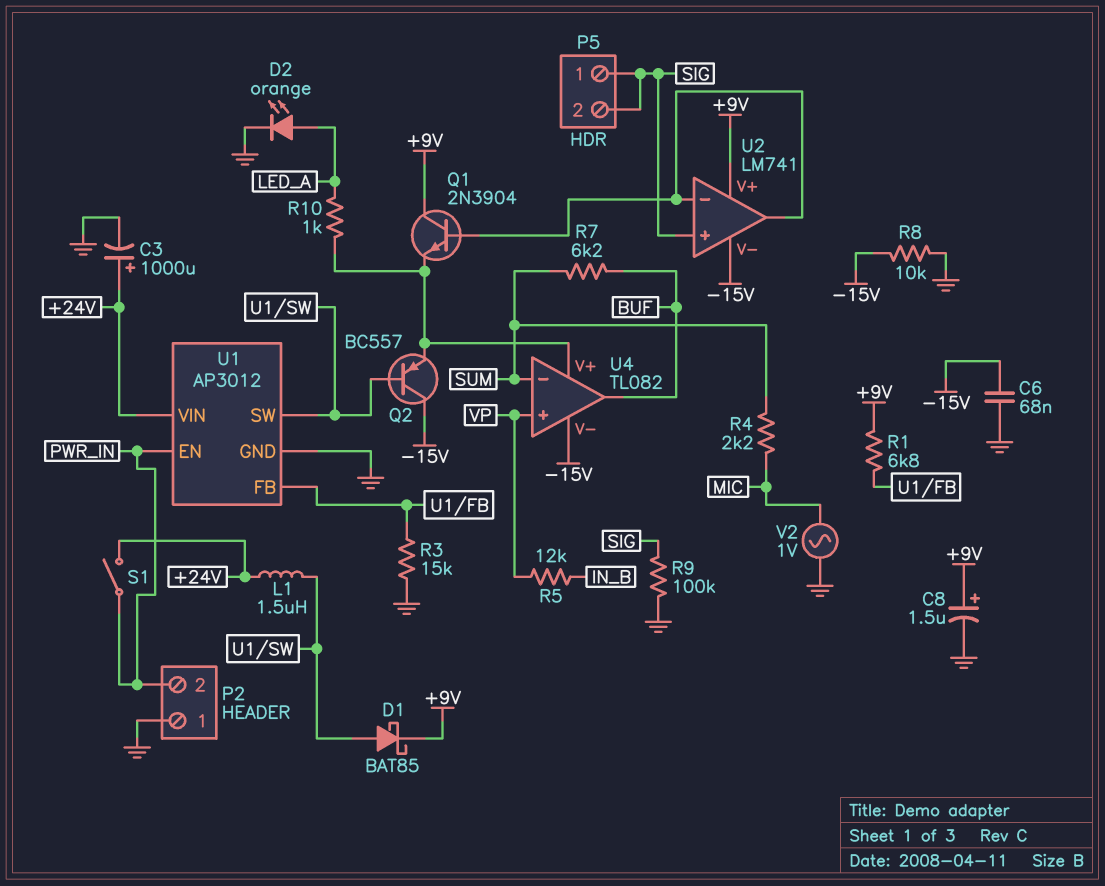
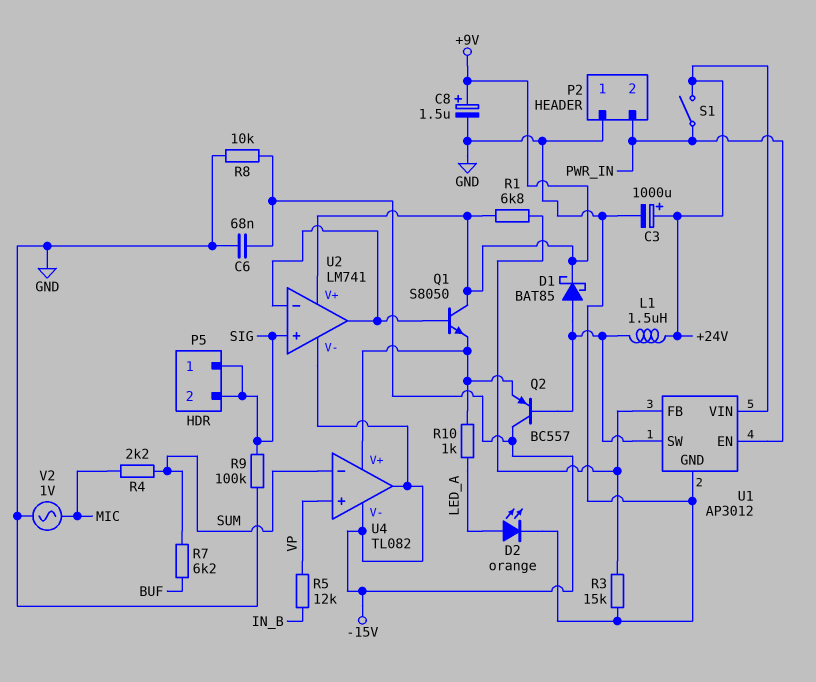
Q1: NPN 2N3904 (B U2/in-, C +9V, E U4/V+) -> NPN S8050 (B U2/in-, C +9V, E U4/V+)
U4 pin out: BUF -> -15V

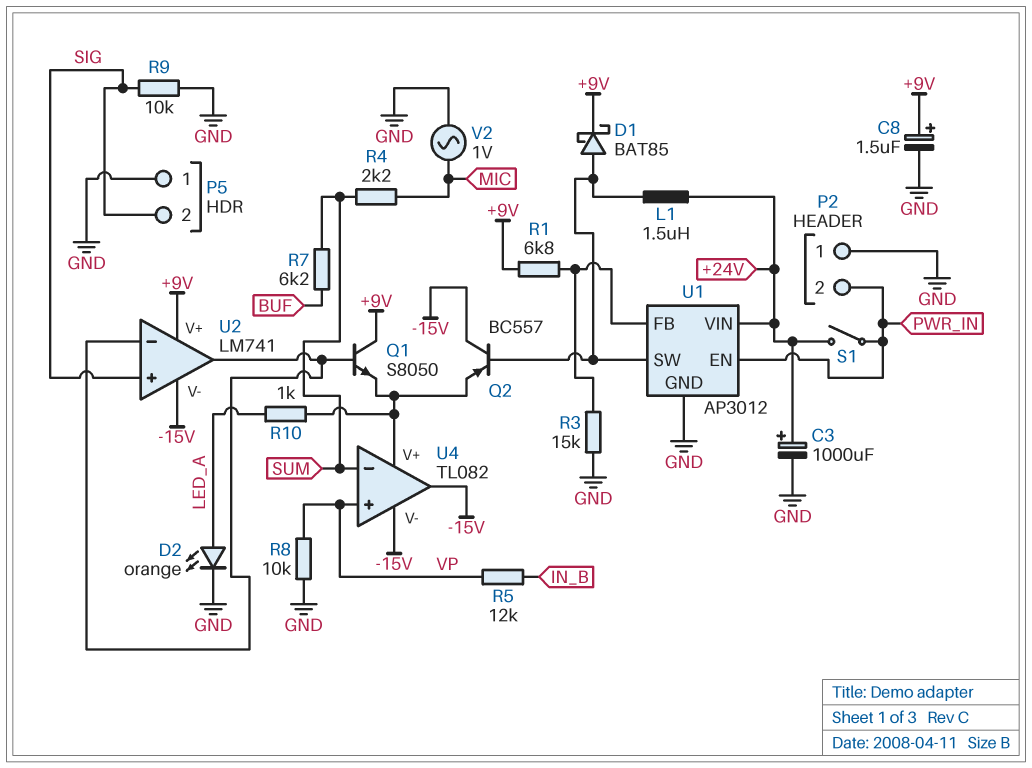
C6: 68nF (-15V, GND) -> none
P5 pin 1: SIG -> GND
R8: 10k (-15V, GND) -> 10k (GND, VP)
R9: 100k (GND, SIG) -> 10k (GND, SIG)

